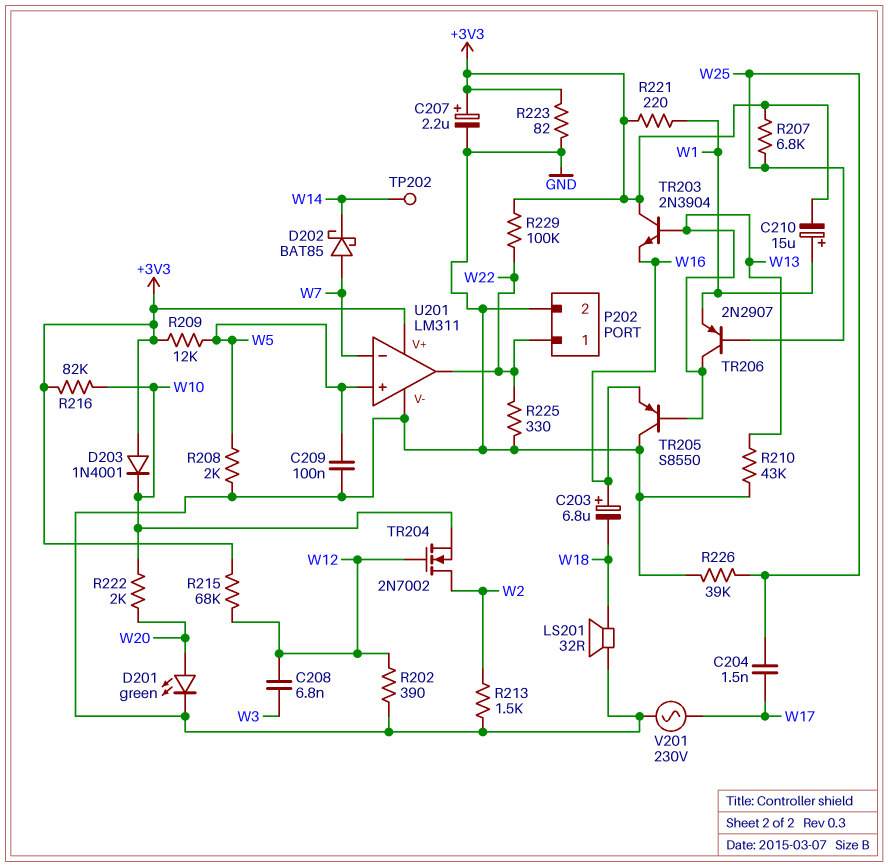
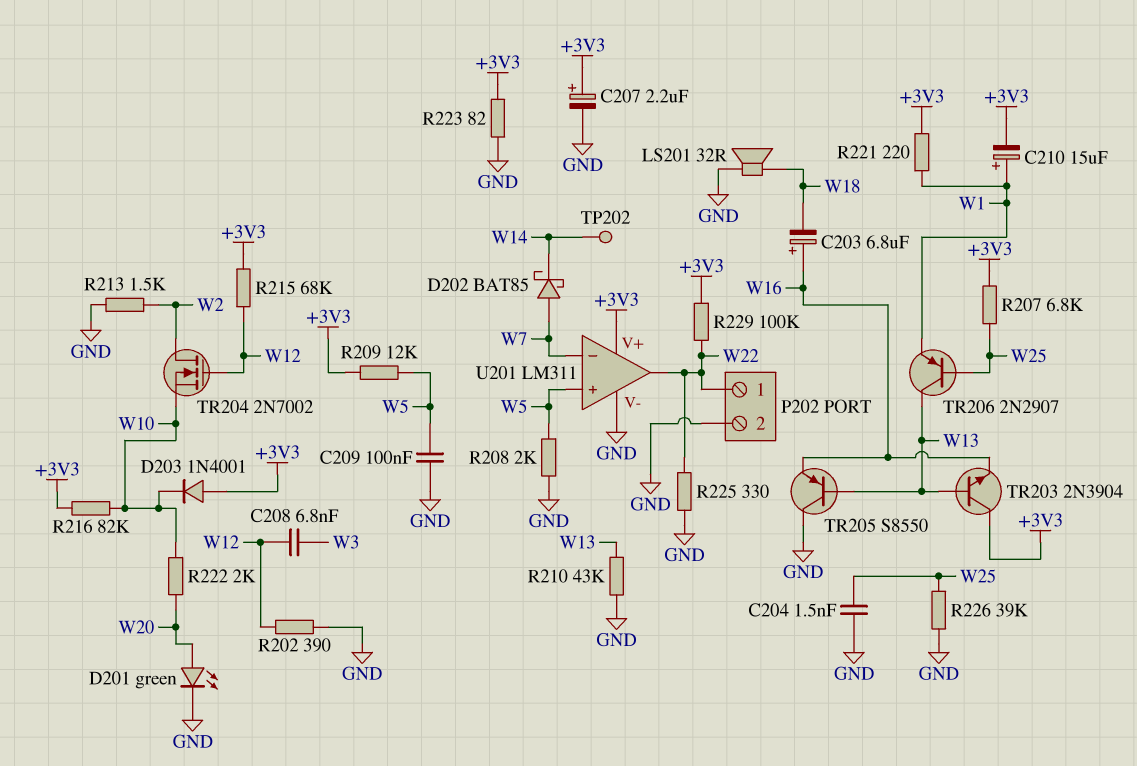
C204: 1.5nF (W17, W25) -> 1.5nF (GND, W25)
V201: AC 230V (GND, W17) -> none

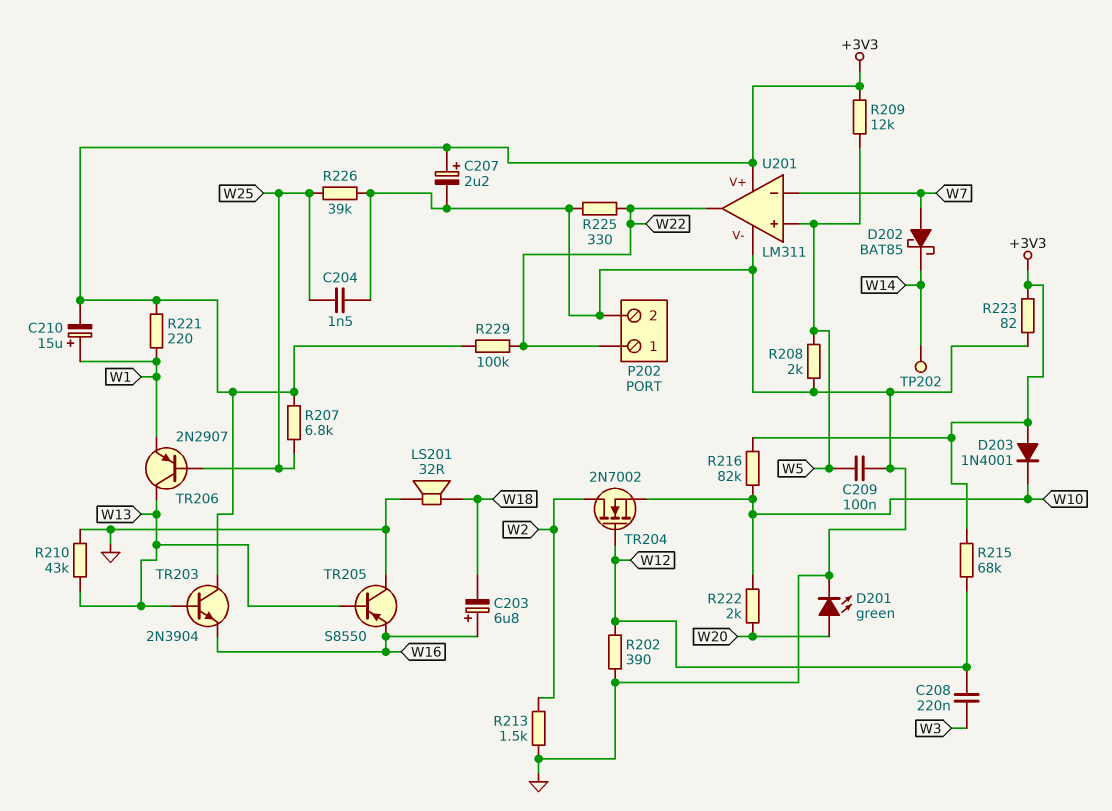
C208: 6.8nF (W3, W12) -> 220nF (W3, W12)

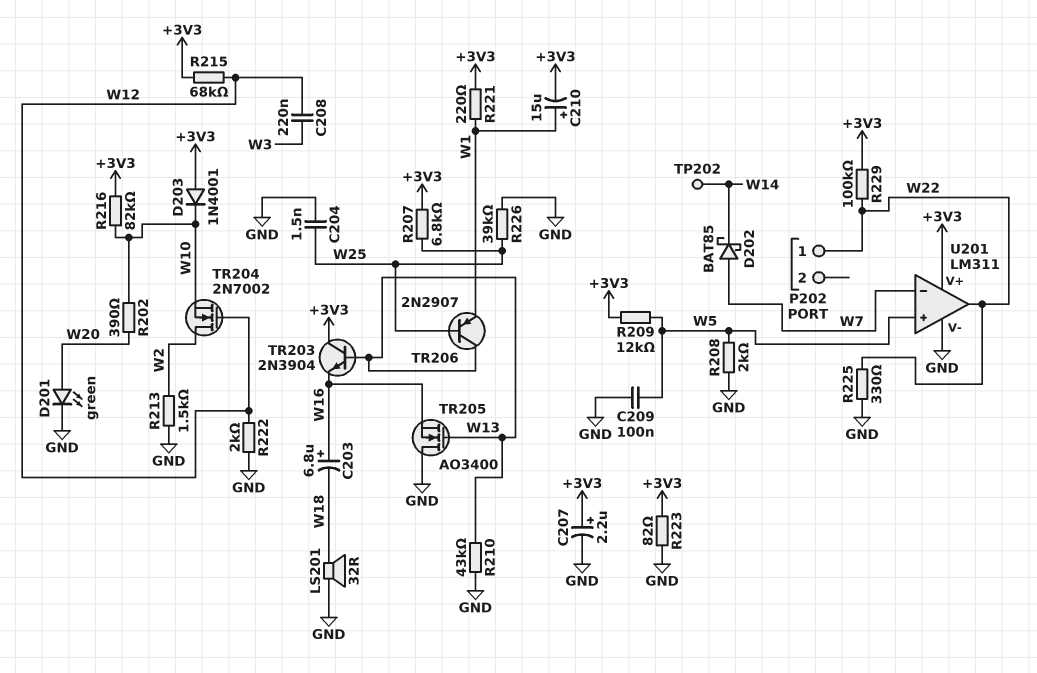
P202 pin 2: GND -> none
R202: 390 (GND, W12) -> 390 (W10, W20)
R222: 2k (W10, W20) -> 2k (GND, W12)
TR205: PNP S8550 (B W13, C GND, E W16) -> NMOS AO3400 (G W13, D GND, S W16)

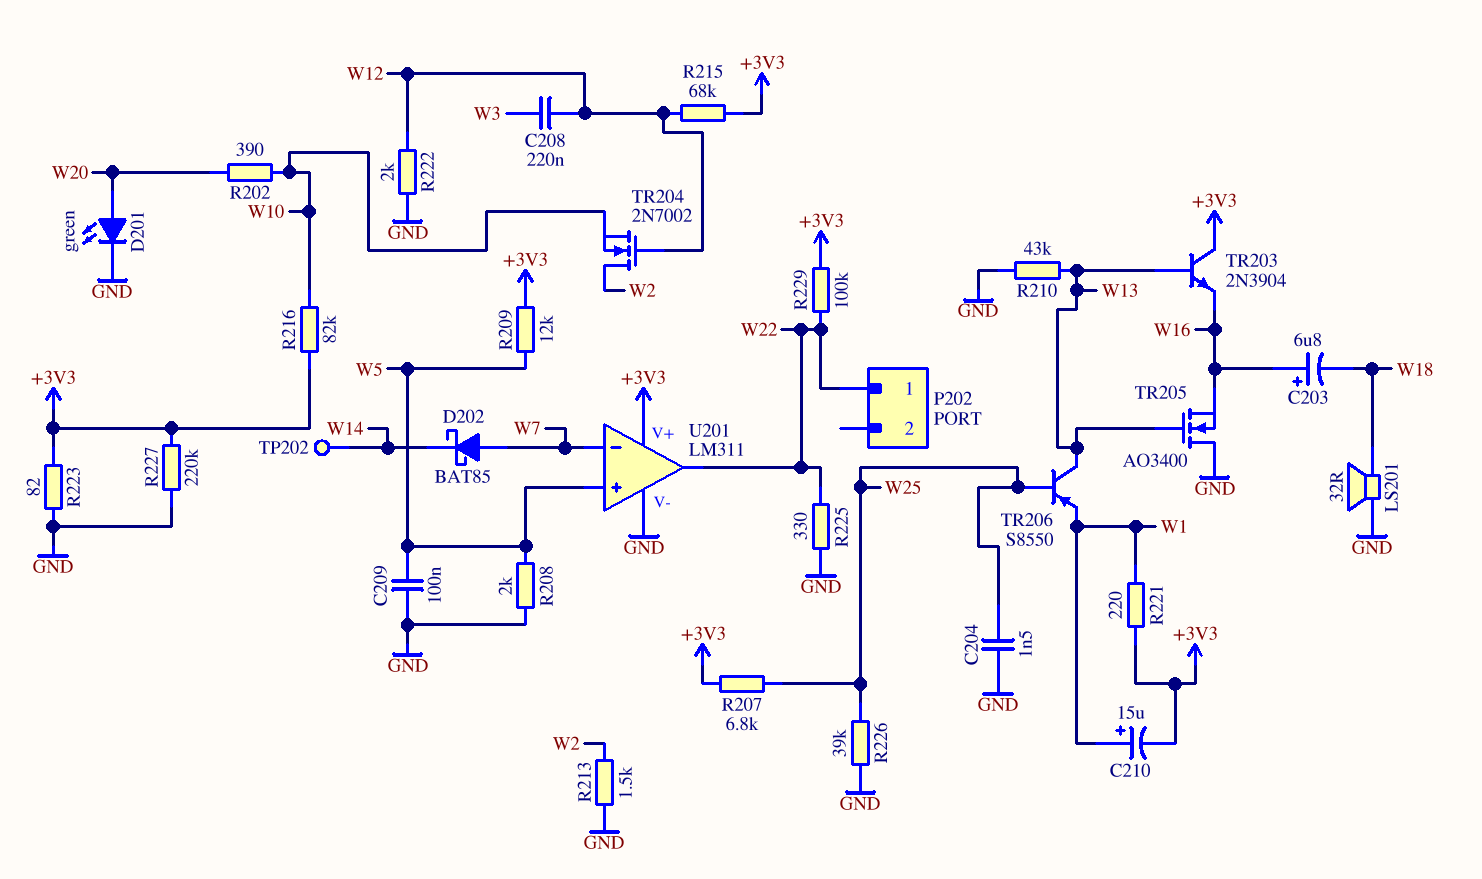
C207: 2.2uF (plus +3V3, minus GND) -> none
D203: diode 1N4001 (A +3V3, K W10) -> none
R227: none -> 220k (+3V3, GND)
TR206: PNP 2N2907 (B W25, C W13, E W1) -> PNP S8550 (B W25, C W13, E W1)

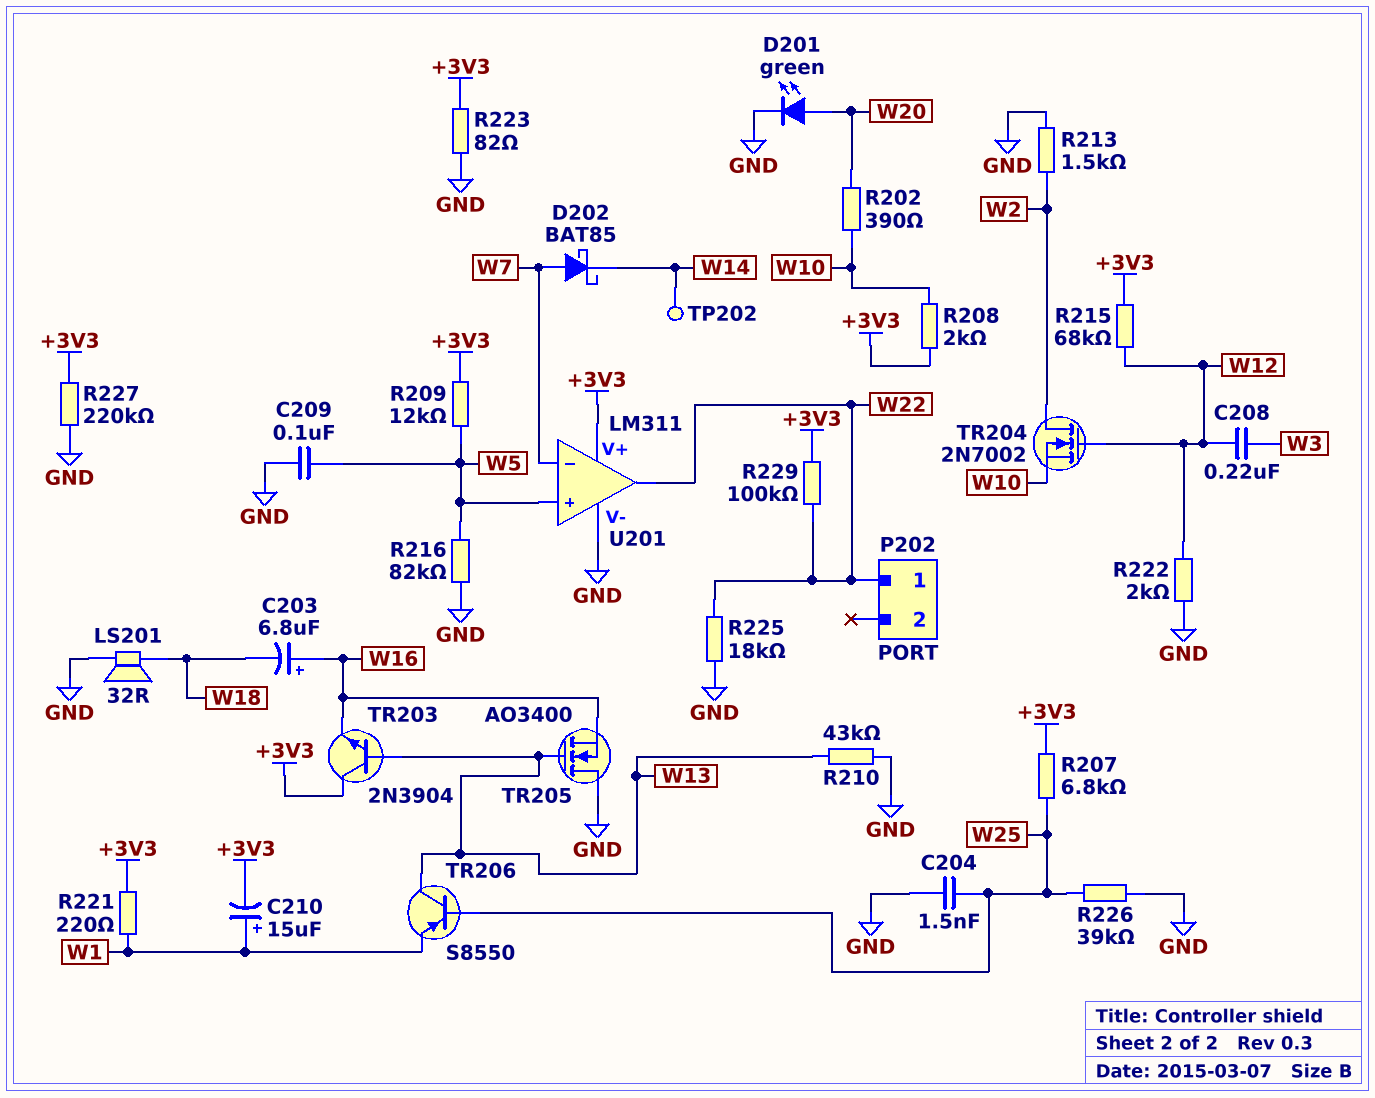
R208: 2k (GND, W5) -> 2k (+3V3, W10)
R216: 82k (+3V3, W10) -> 82k (GND, W5)
R225: 330 (GND, W22) -> 18k (GND, W22)

